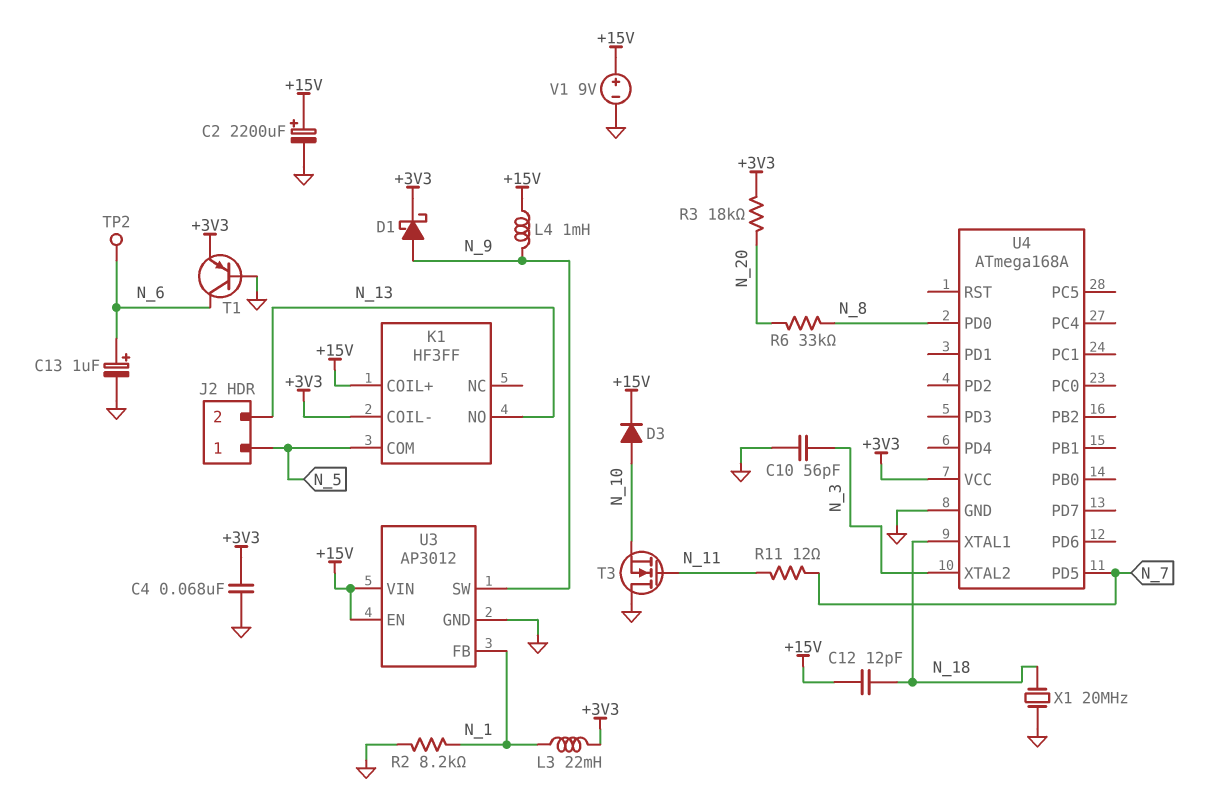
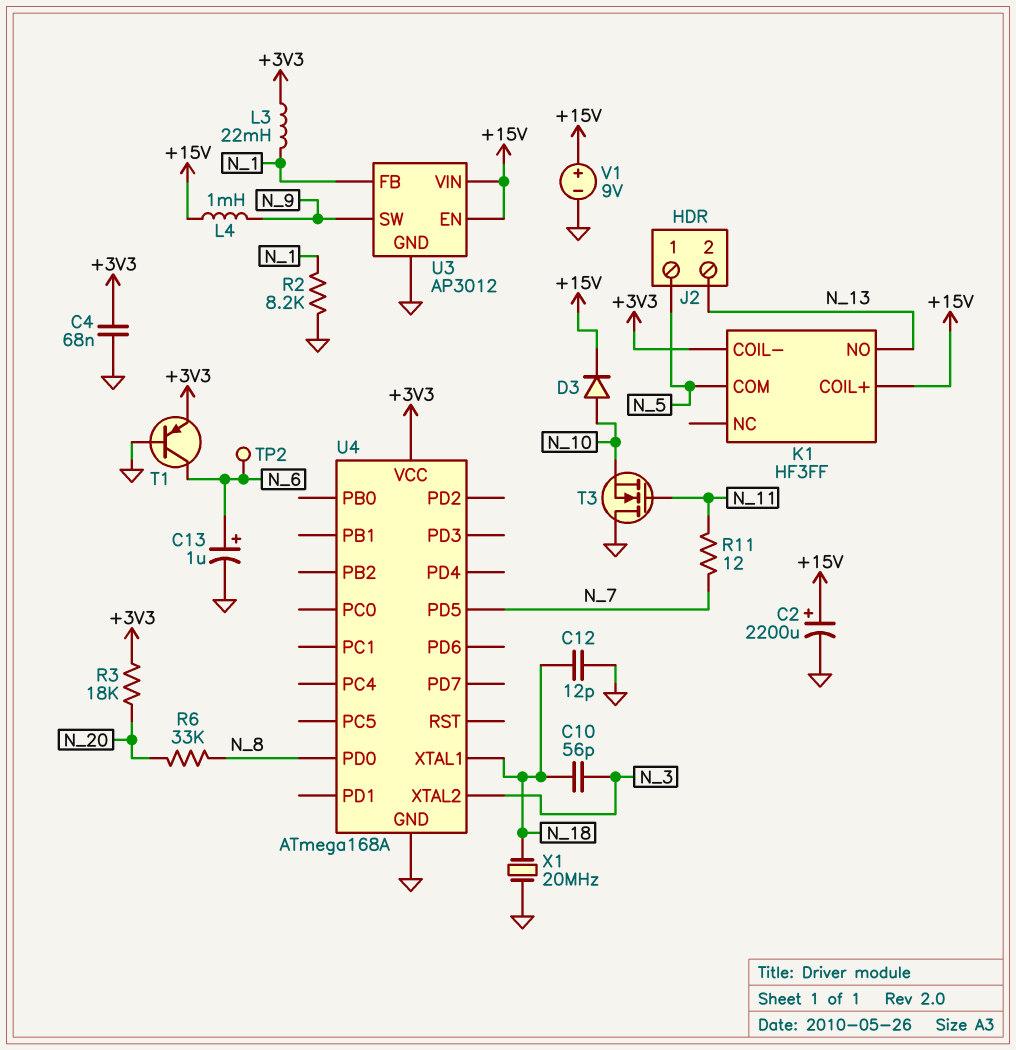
C10: 56pF (GND, N_3) -> 56pF (N_3, N_18)
C12: 12pF (+15V, N_18) -> 12pF (GND, N_18)
D1: schottky (A N_9, K +3V3) -> none

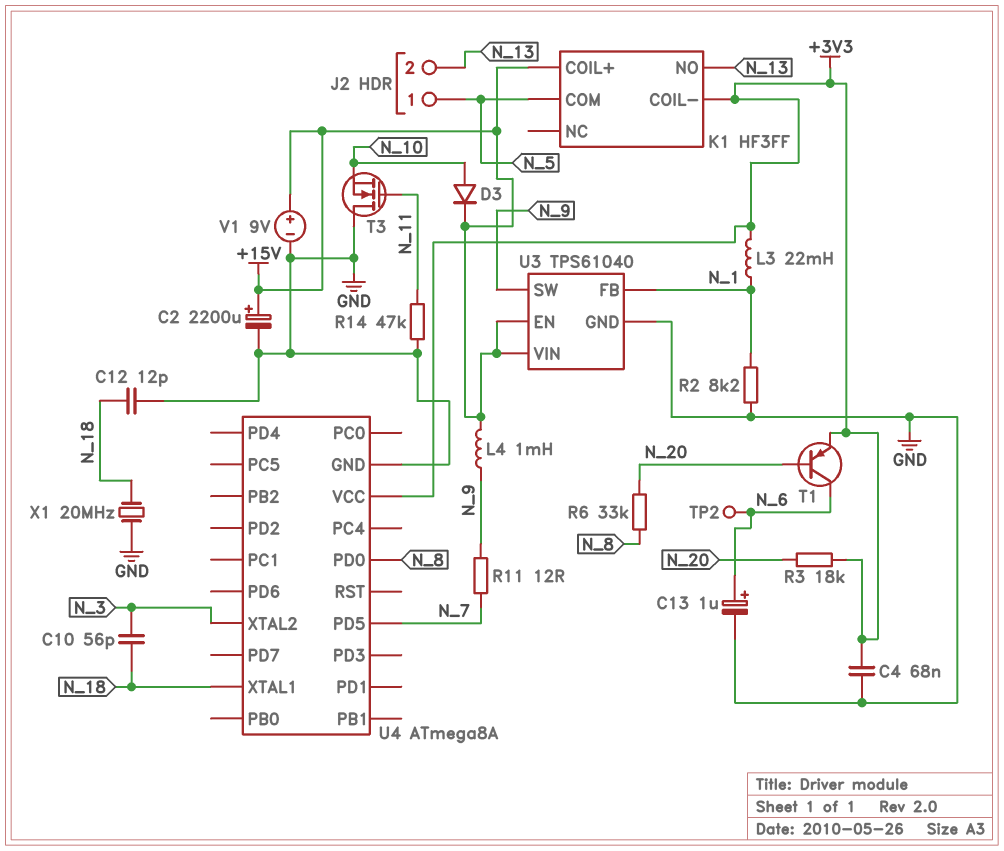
R11: 12 (N_7, N_11) -> 12 (N_7, N_9)
R14: none -> 47k (GND, N_11)
T1: PNP (B GND, C N_6, E +3V3) -> PNP (B N_20, C N_6, E +3V3)
U3: AP3012 -> TPS61040
U4: ATmega168A -> ATmega8A

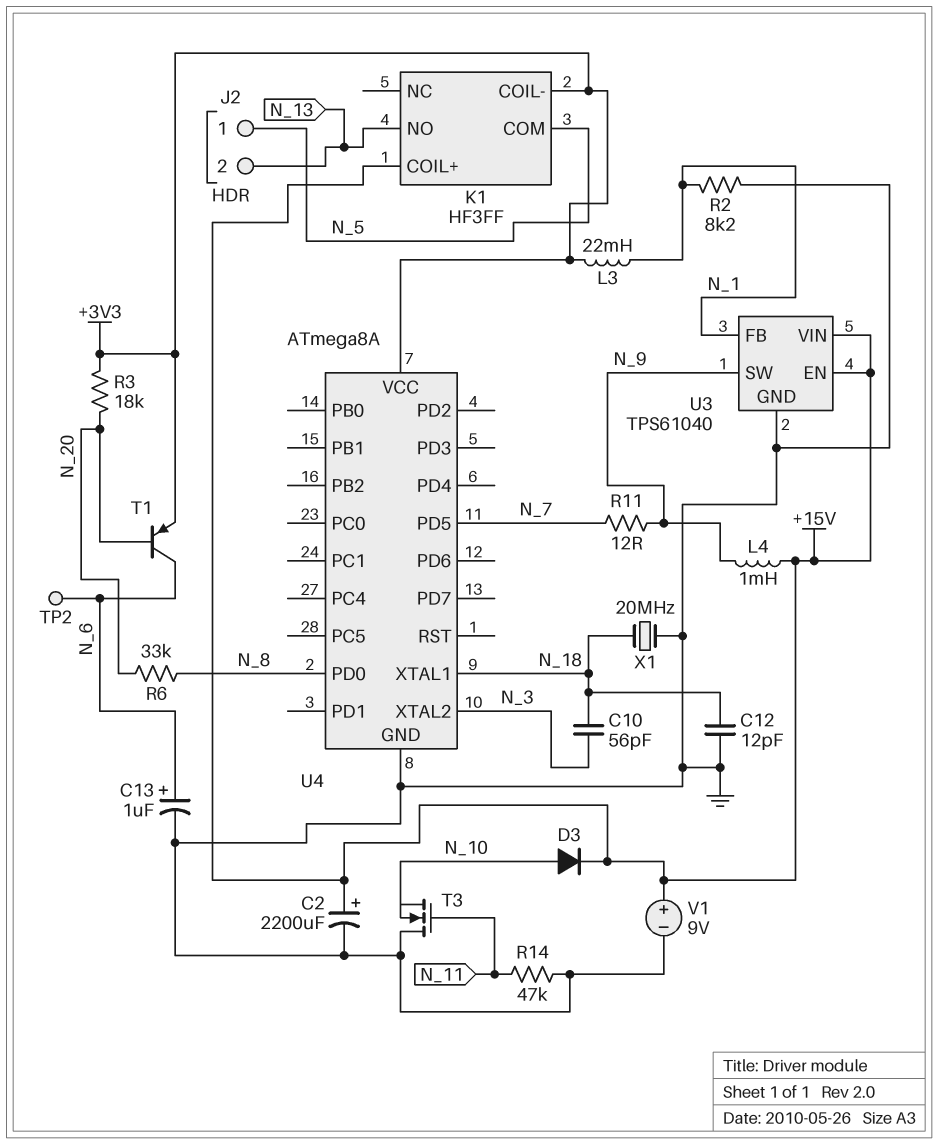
C4: 68nF (+3V3, GND) -> none

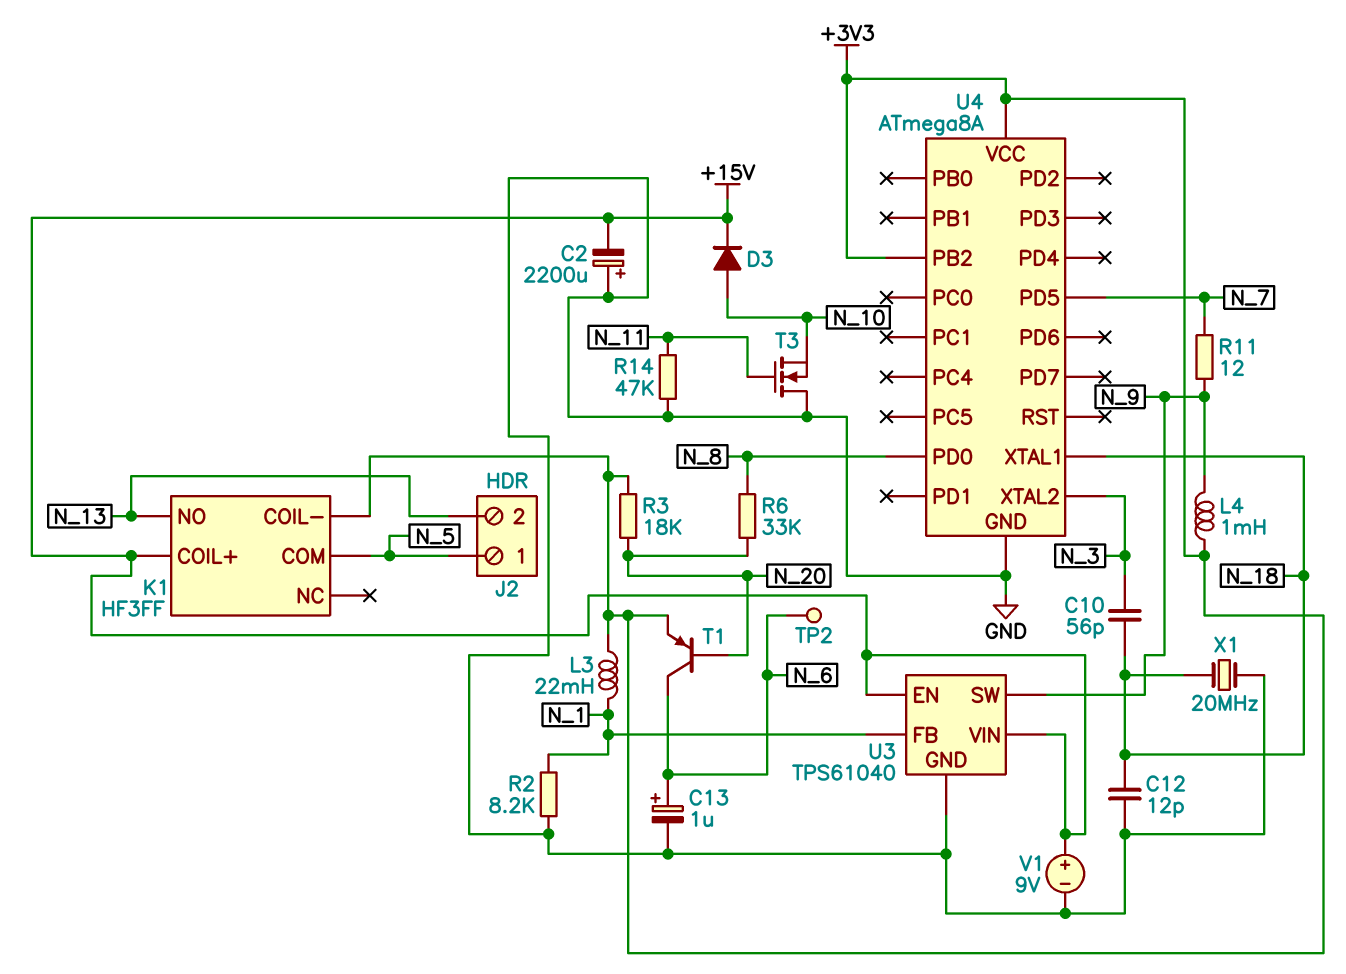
C2: 2200uF (plus +15V, minus GND) -> 2200uF (plus GND, minus +15V)
L4: 1mH (+15V, N_9) -> 1mH (+3V3, N_9)
U4 pin PB2: none -> +3V3

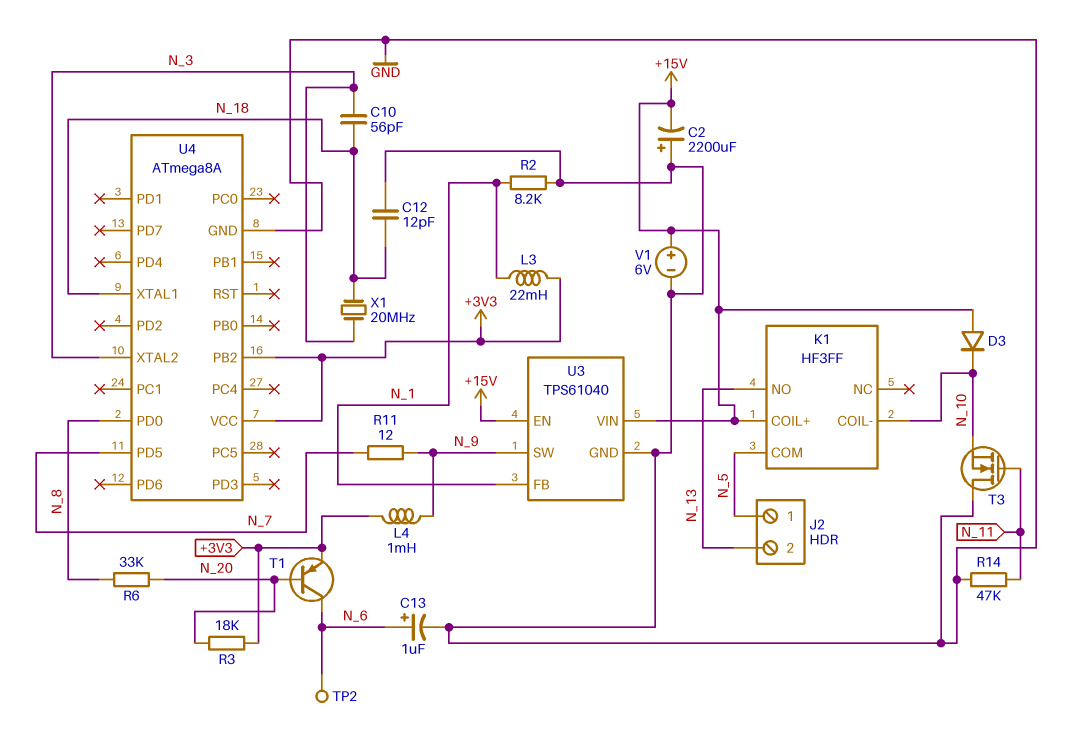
D3: diode (A N_10, K +15V) -> diode (A +15V, K N_10)
K1 pin COIL-: +3V3 -> N_10
V1: 9V (plus +15V, minus GND) -> 6V (plus +15V, minus GND)
X1: 20MHz (GND, N_18) -> 20MHz (N_3, N_18)

